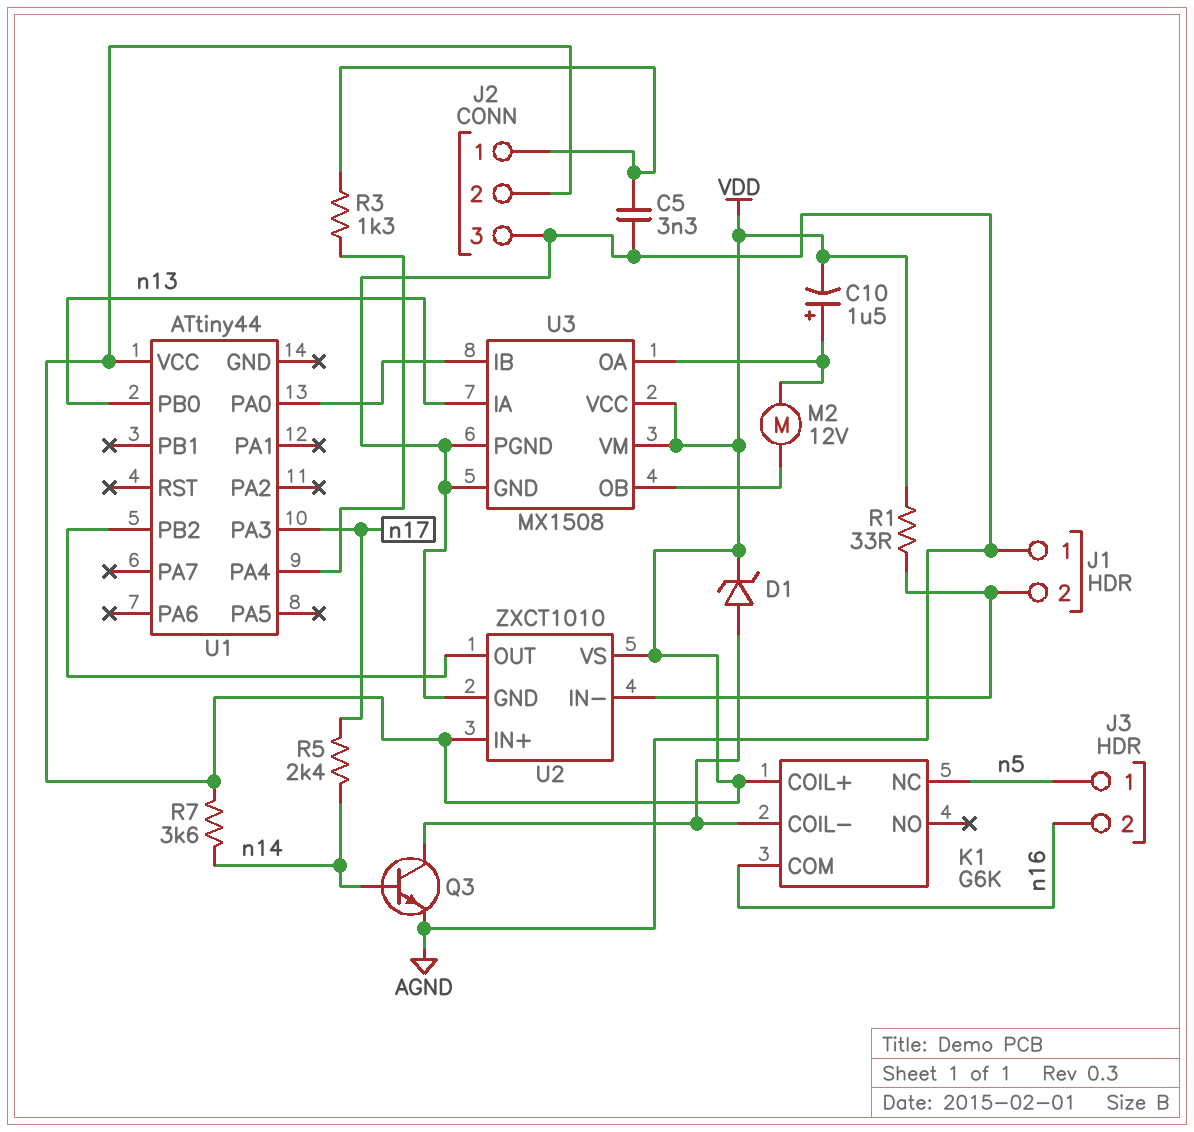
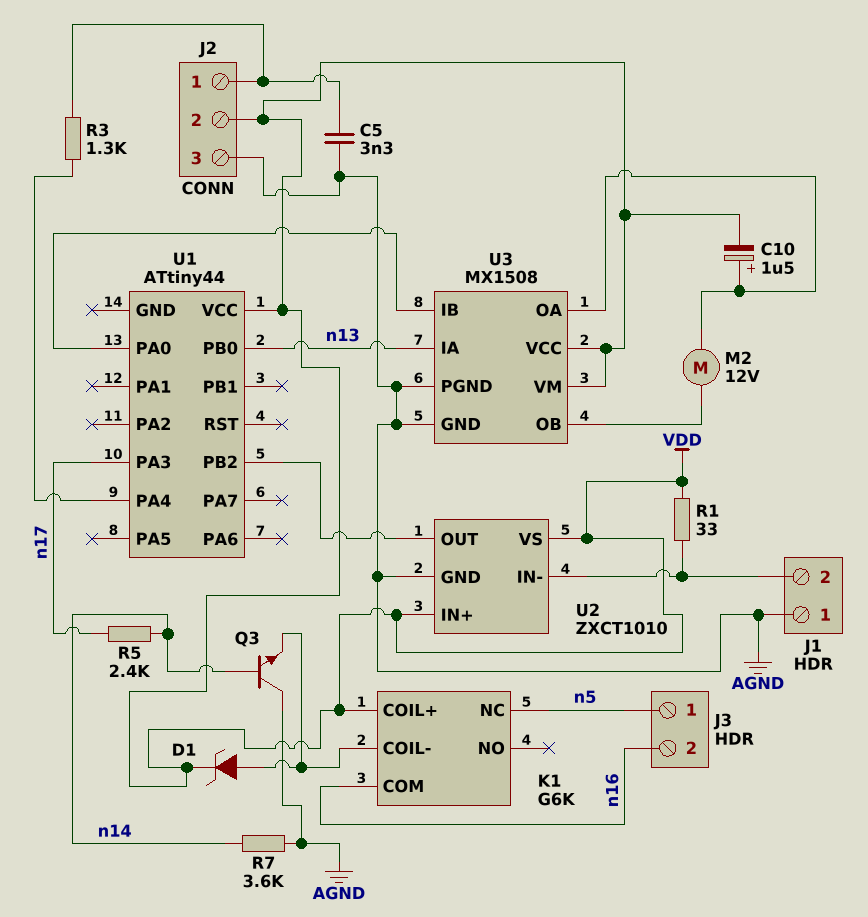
Q3: NPN (B n14, C K1/COIL-, E AGND) -> NPN (B n14, C AGND, E K1/COIL-)
R7: 3.6k (VDD, n14) -> 3.6k (AGND, n14)

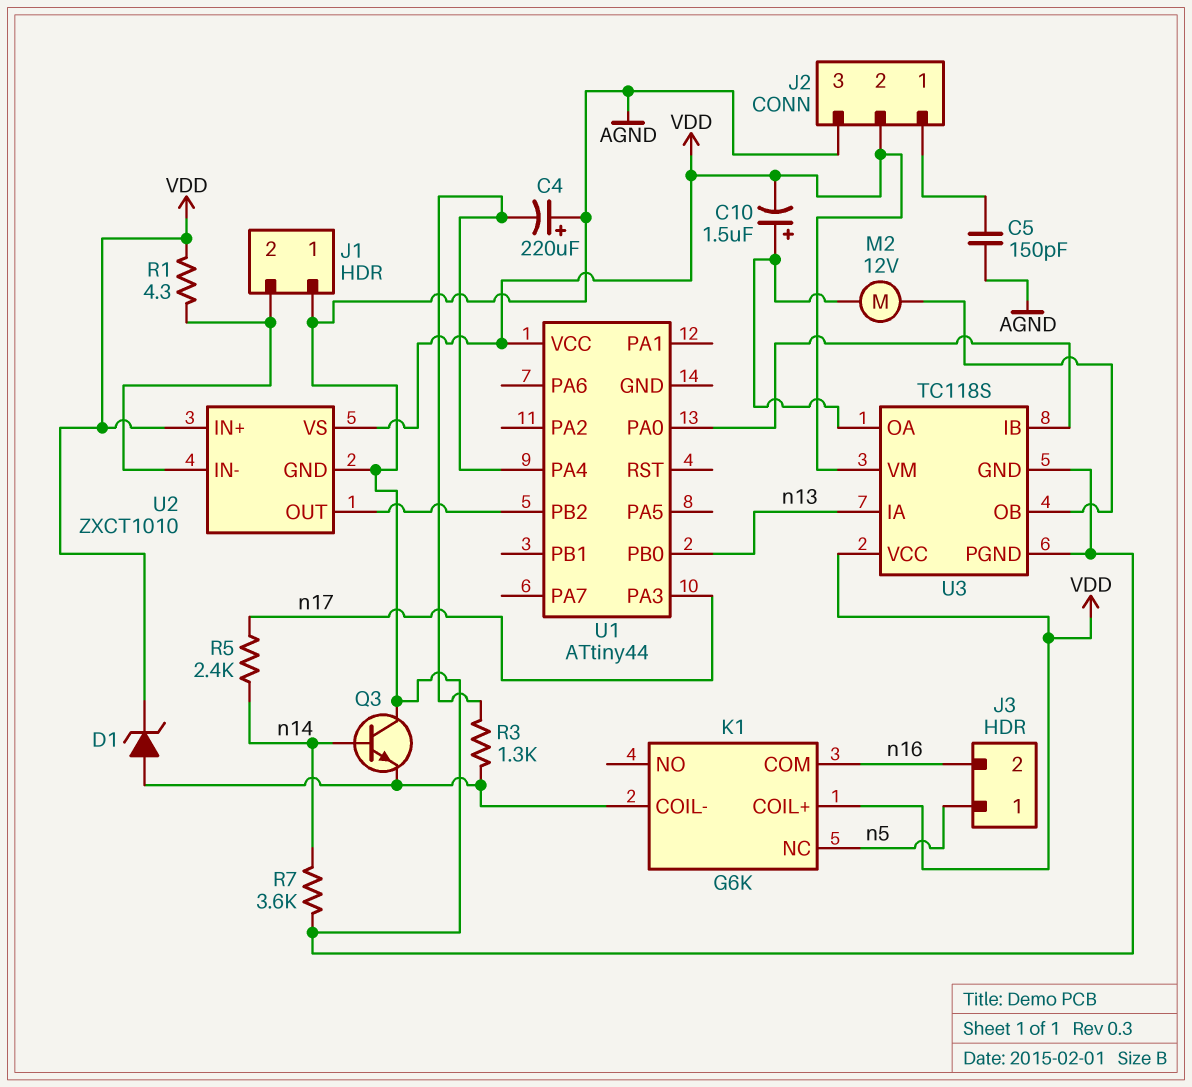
C4: none -> 220uF (plus AGND, minus U1/PA4)
C5: 3.3nF (AGND, J2/1) -> 150pF (AGND, J2/1)
R1: 33 (J1/2, VDD) -> 4.3 (J1/2, VDD)
R3: 1.3k (J2/1, U1/PA4) -> 1.3k (K1/COIL-, U1/PA4)
U3: MX1508 -> TC118S

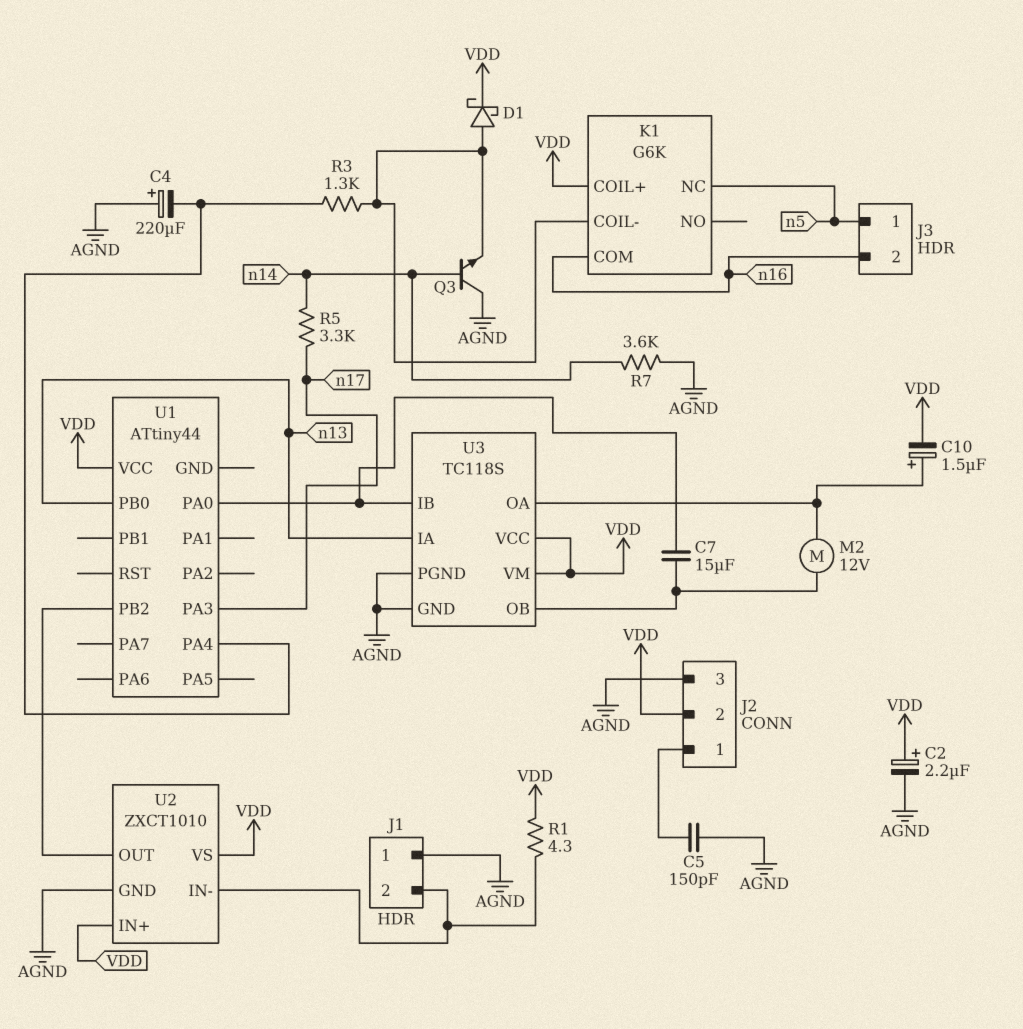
C2: none -> 2.2uF (plus VDD, minus AGND)
C7: none -> 15uF (U1/PA0, U3/OB)
D1: zener (A K1/COIL-, K VDD) -> schottky (A K1/COIL-, K VDD)
R5: 2.4k (n14, n17) -> 3.3k (n14, n17)

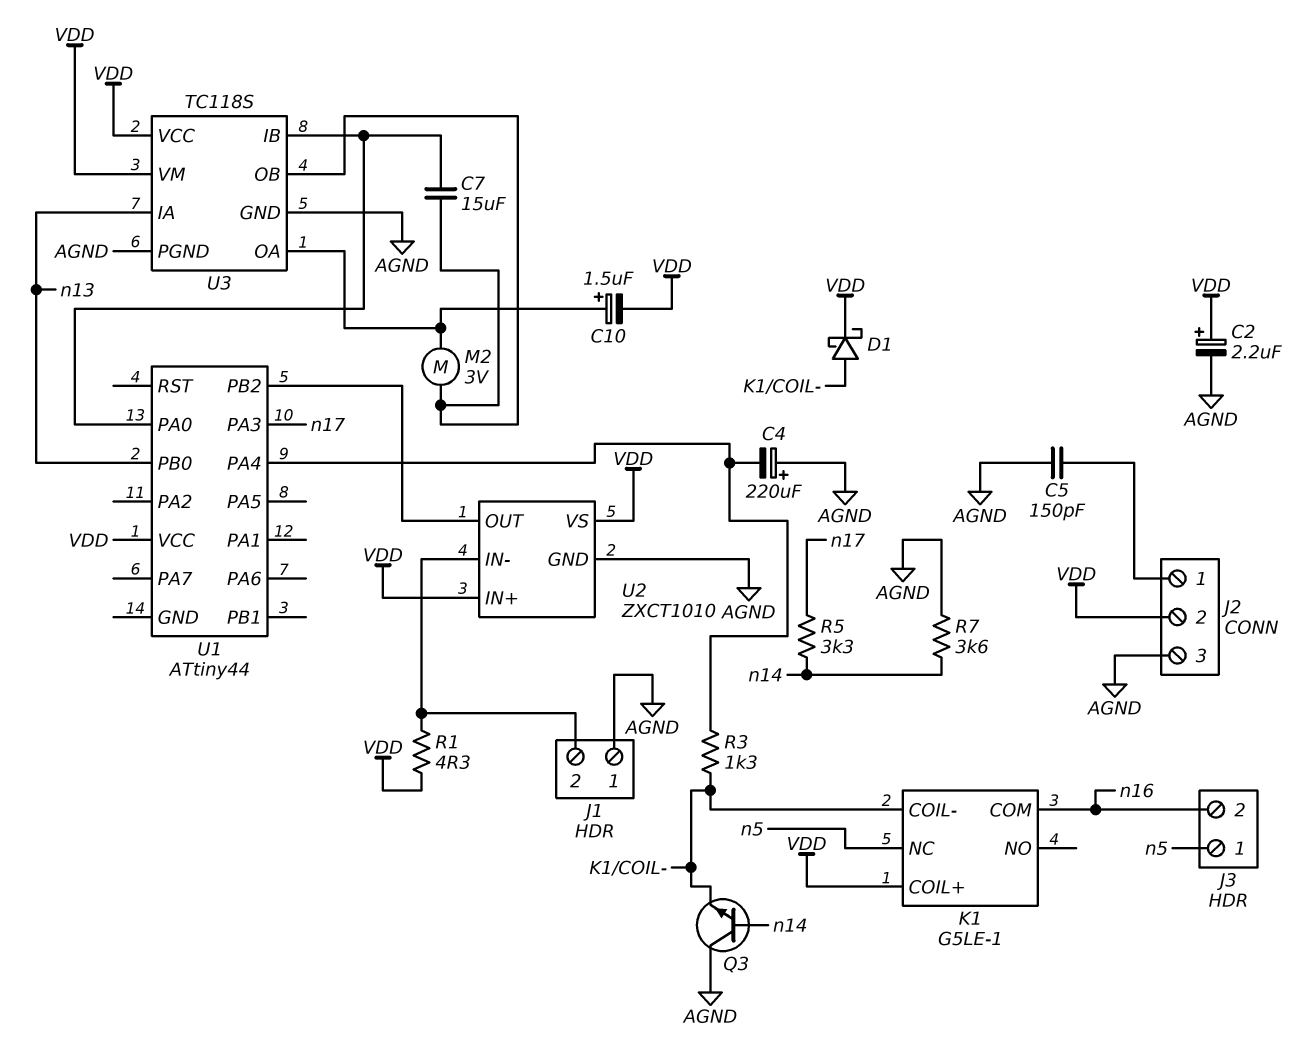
K1: G6K -> G5LE-1
M2: motor 12V (U3/OA, U3/OB) -> motor 3V (U3/OA, U3/OB)

